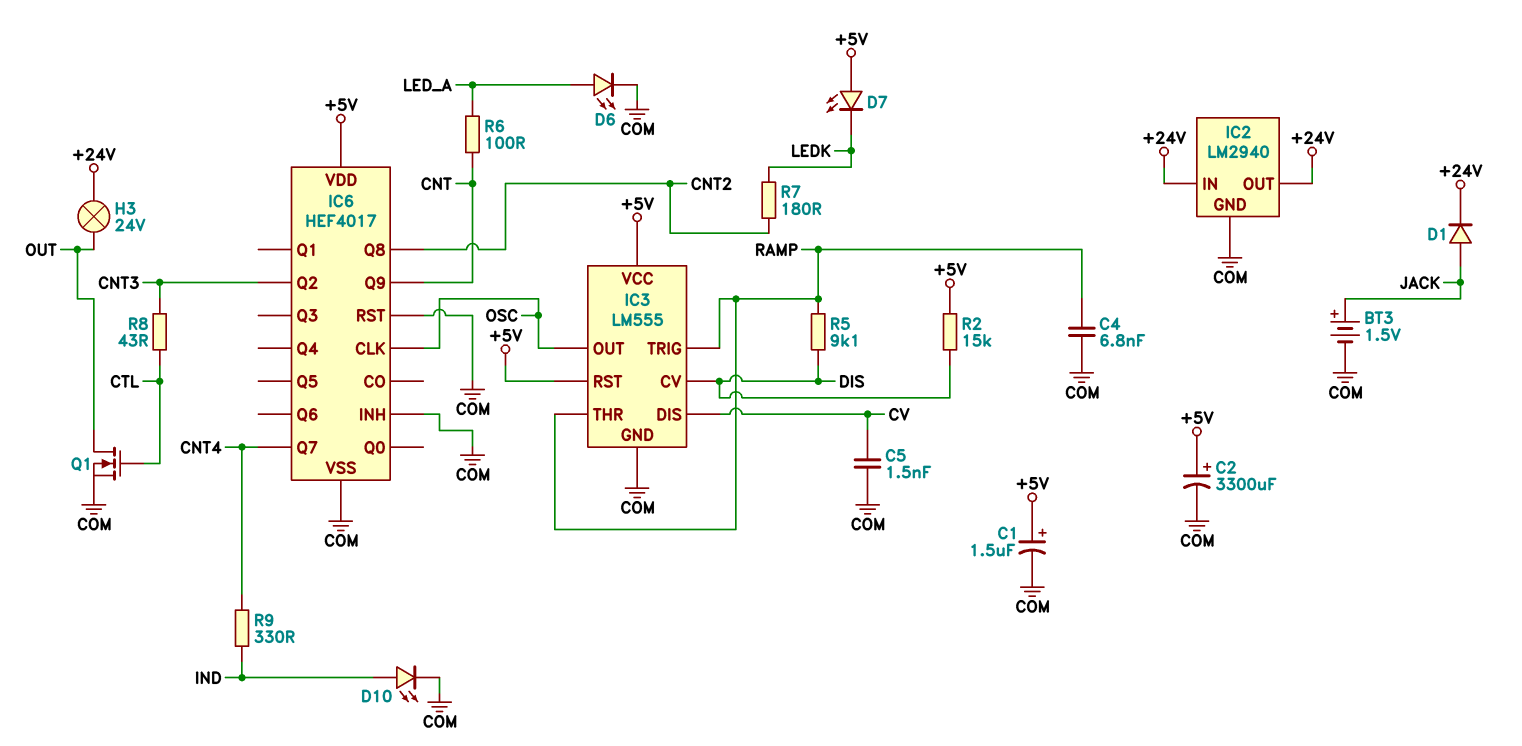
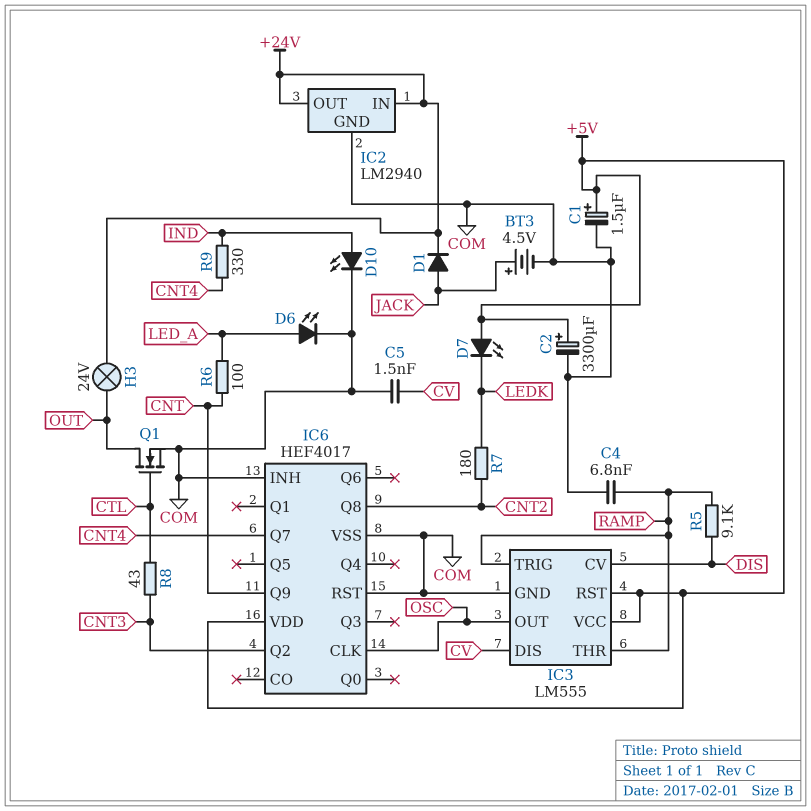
BT3: 1.5V (plus JACK, minus COM) -> 4.5V (plus JACK, minus COM)
R2: 15k (+5V, DIS) -> none

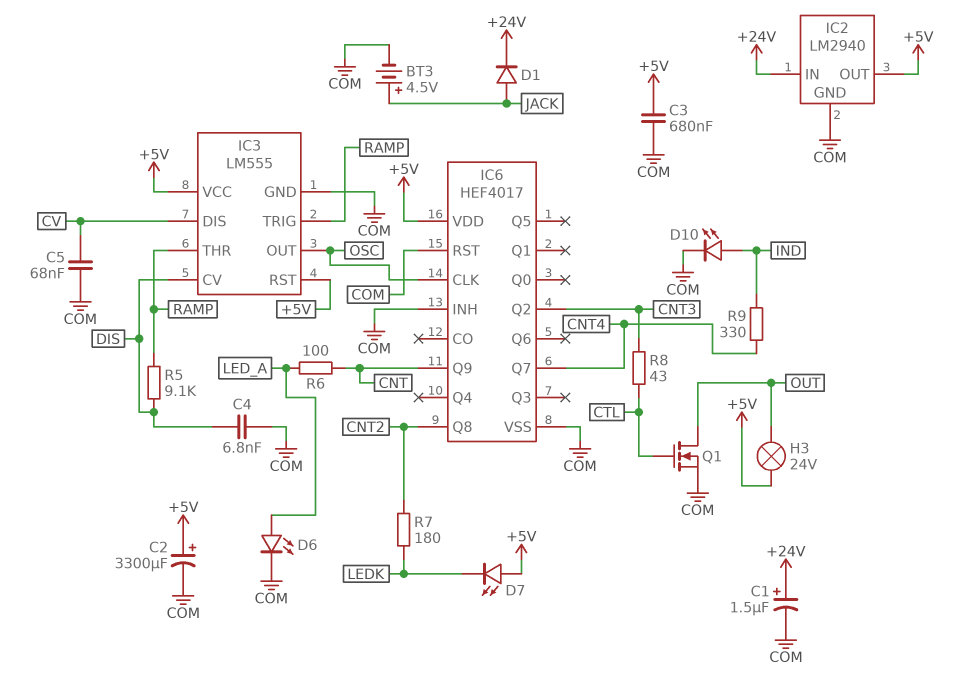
C1: 1.5uF (plus +5V, minus COM) -> 1.5uF (plus +24V, minus COM)
C3: none -> 680nF (+5V, COM)
C4: 6.8nF (COM, RAMP) -> 6.8nF (COM, DIS)
C5: 1.5nF (COM, CV) -> 68nF (COM, CV)
H3: lamp 24V (+24V, OUT) -> lamp 24V (+5V, OUT)
IC2 pin OUT: +24V -> +5V

